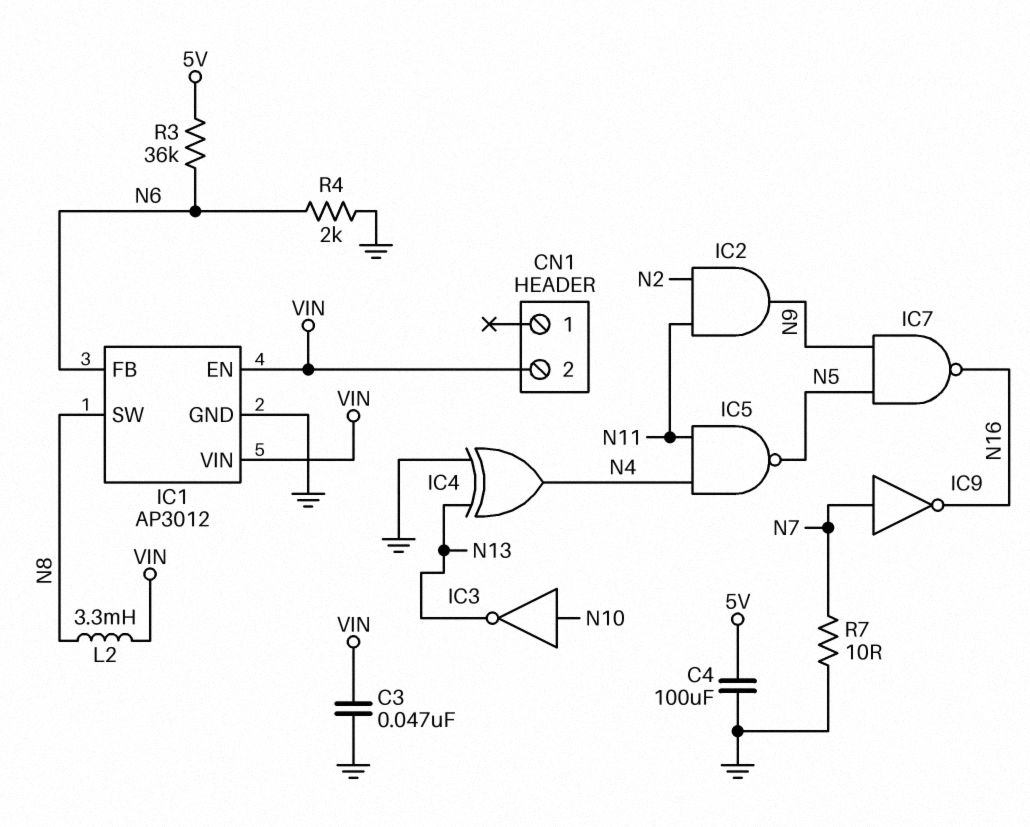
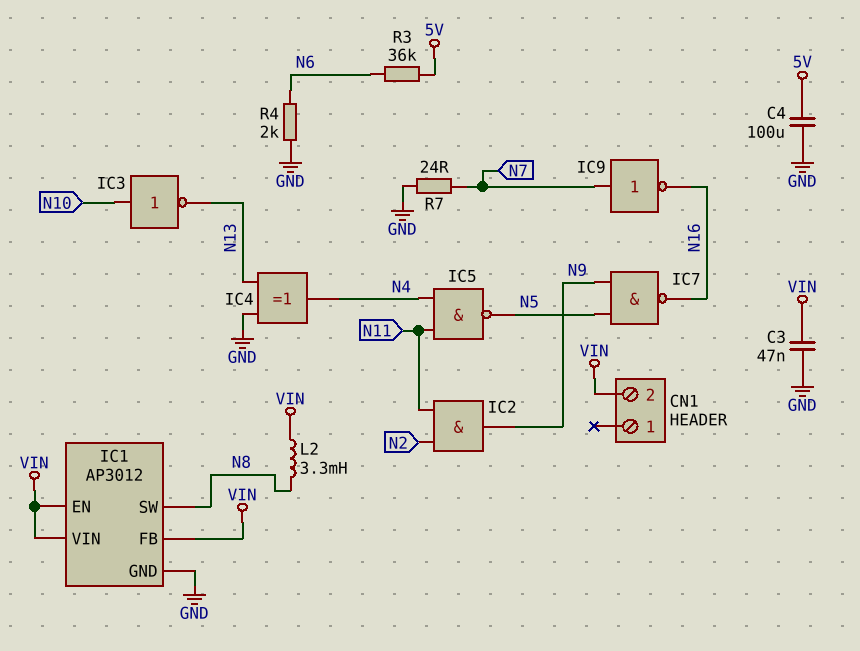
IC1 pin FB: N6 -> VIN
R7: 10 (GND, N7) -> 24 (GND, N7)

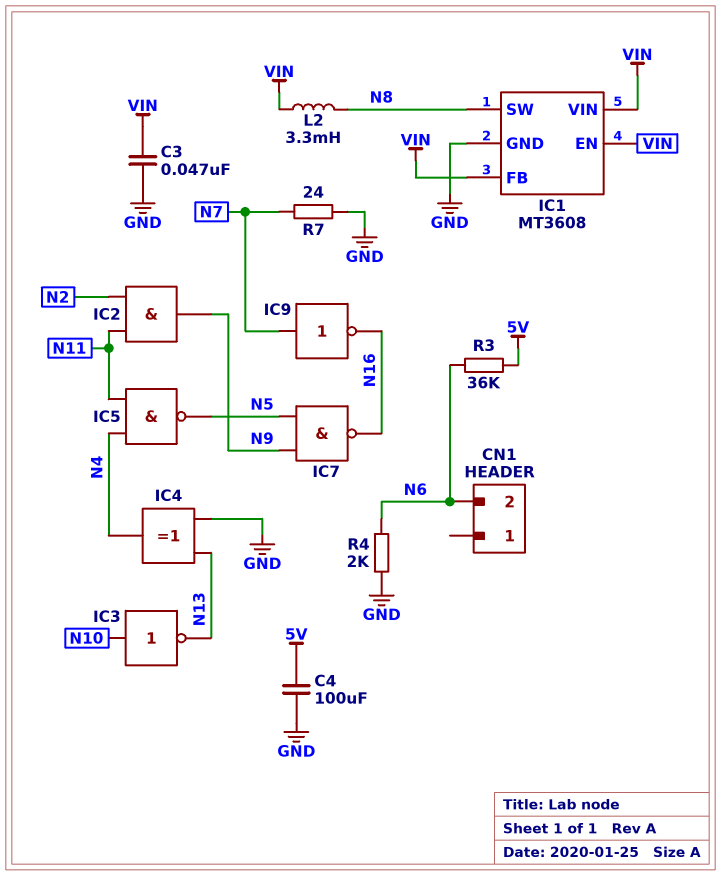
CN1 pin 2: VIN -> N6
IC1: AP3012 -> MT3608

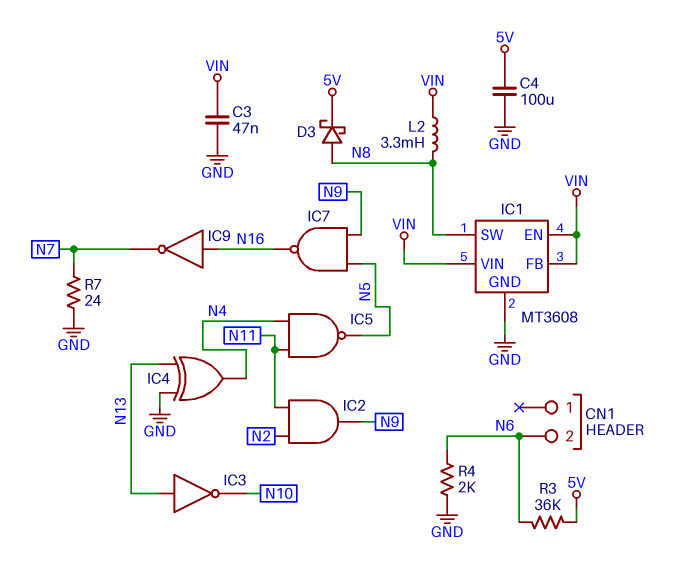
D3: none -> schottky (A N8, K 5V)
IC3: NOT (in N10, out N13) -> NOT (in N13, out N10)
IC9: NOT (in N7, out N16) -> NOT (in N16, out N7)

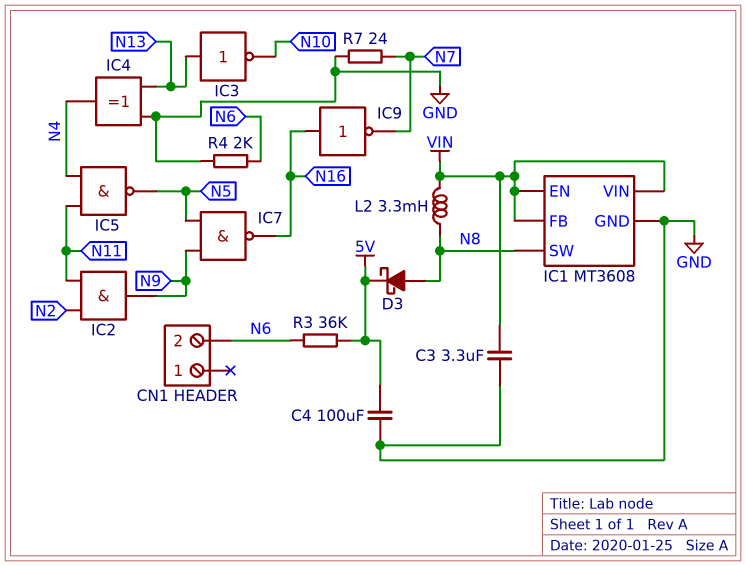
C3: 47nF (GND, VIN) -> 3.3uF (GND, VIN)

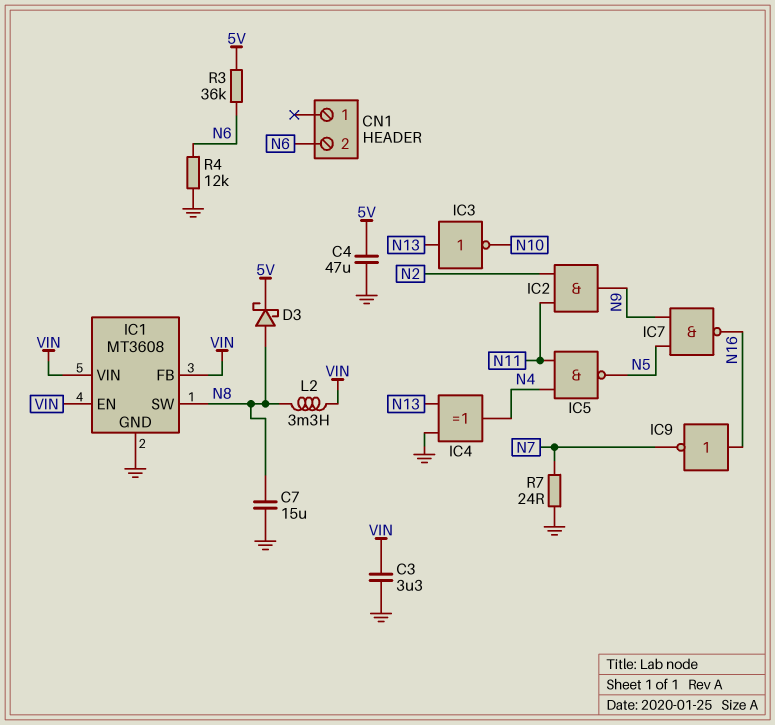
C4: 100uF (5V, GND) -> 47uF (5V, GND)
C7: none -> 15uF (GND, N8)
R4: 2k (GND, N6) -> 12k (GND, N6)

